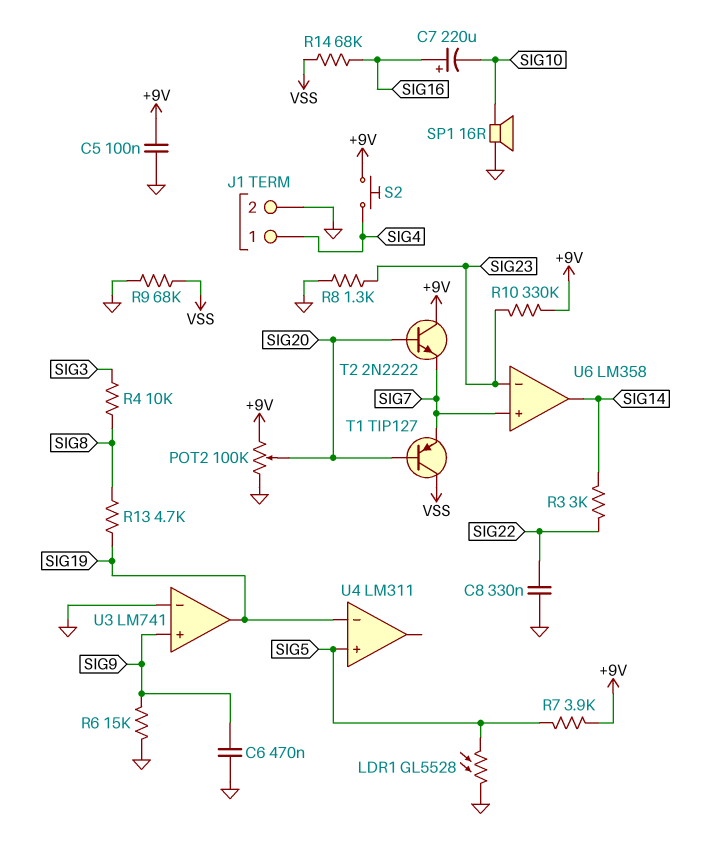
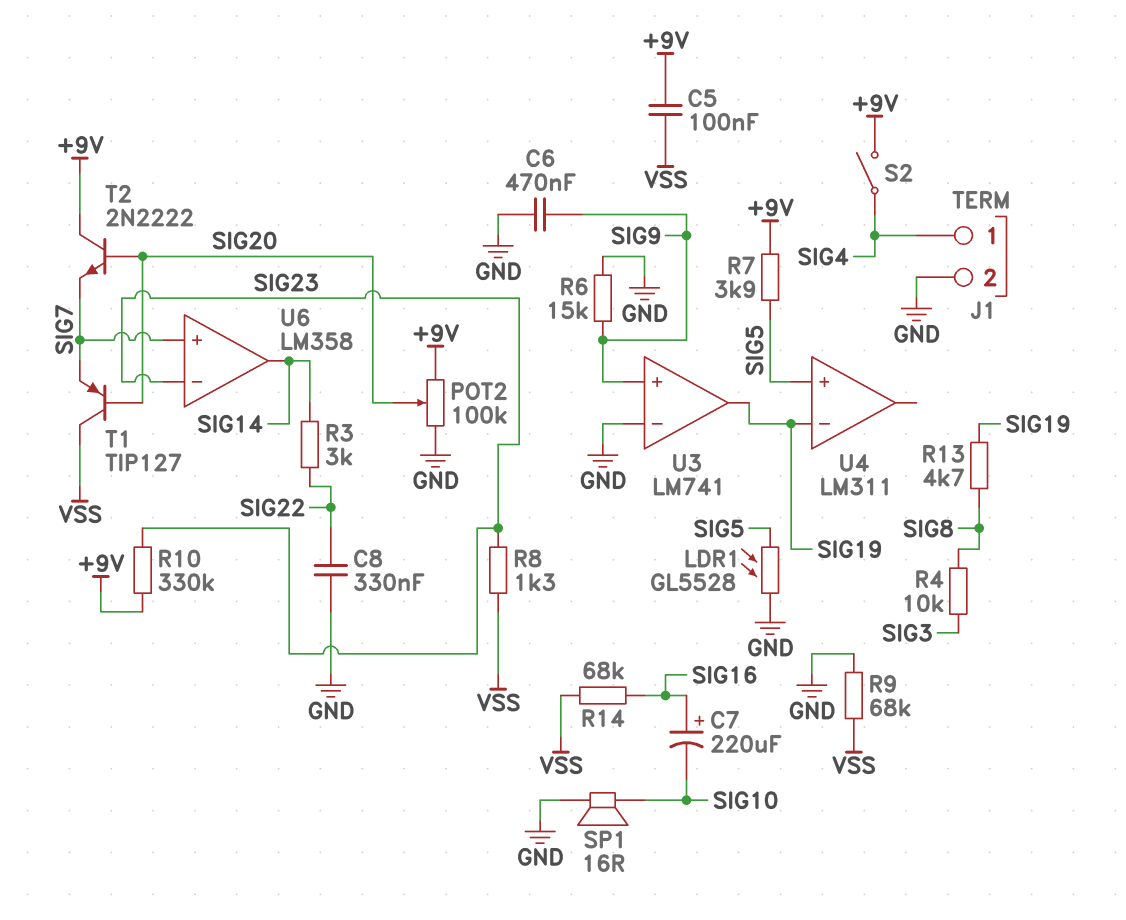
C5: 100nF (+9V, GND) -> 100nF (+9V, VSS)
R8: 1.3k (GND, SIG23) -> 1.3k (SIG23, VSS)
S2: button (+9V, SIG4) -> switch (+9V, SIG4)

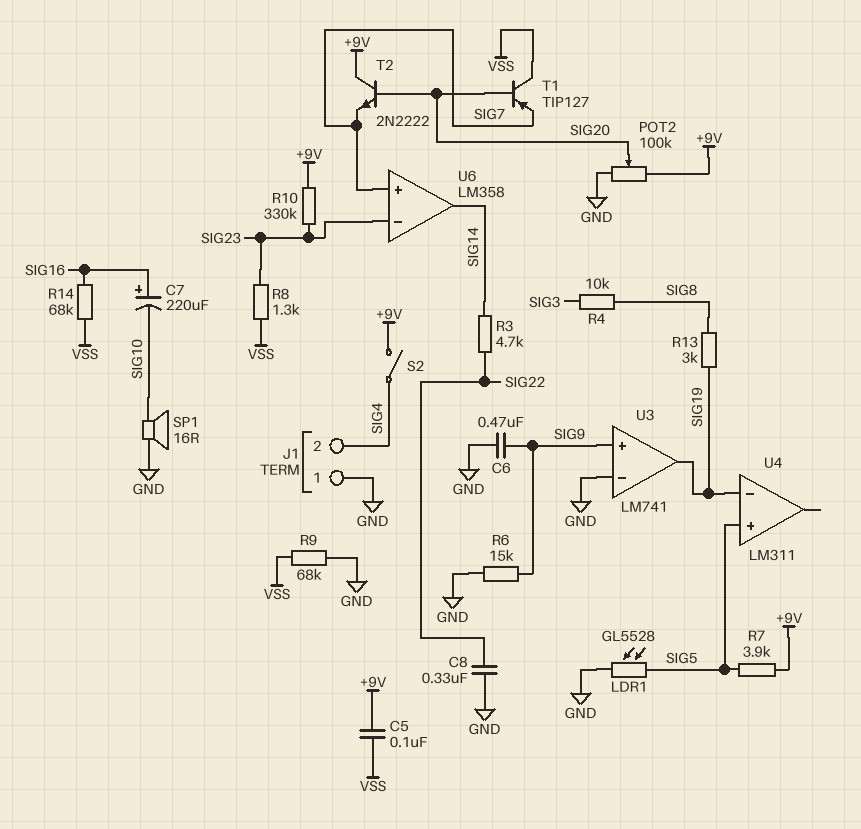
J1 pin 1: SIG4 -> GND
J1 pin 2: GND -> SIG4
R3: 3k (SIG14, SIG22) -> 4.7k (SIG14, SIG22)
R13: 4.7k (SIG8, SIG19) -> 3k (SIG8, SIG19)

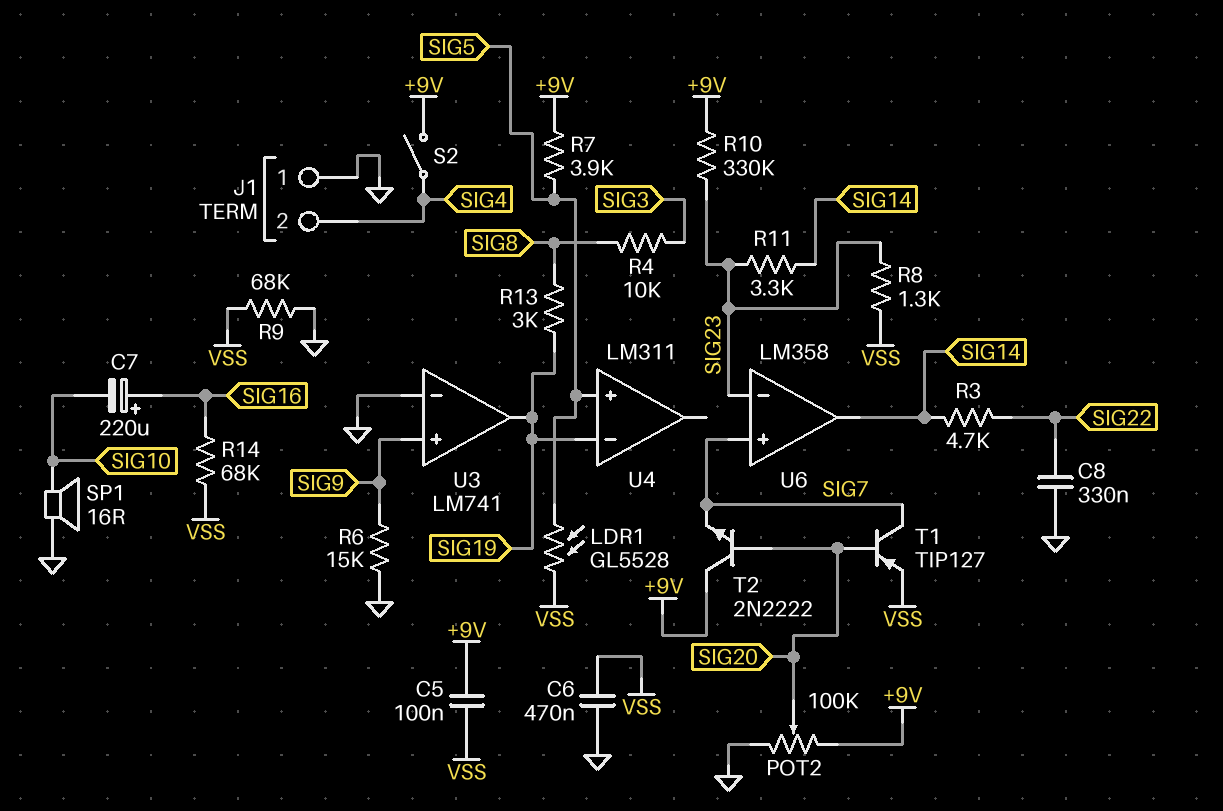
C6: 470nF (GND, SIG9) -> 470nF (GND, VSS)
LDR1: GL5528 (GND, SIG5) -> GL5528 (SIG5, VSS)
R11: none -> 3.3k (SIG14, SIG23)
T1: PNP TIP127 (B SIG20, C VSS, E SIG7) -> PNP TIP127 (B SIG20, C SIG7, E VSS)

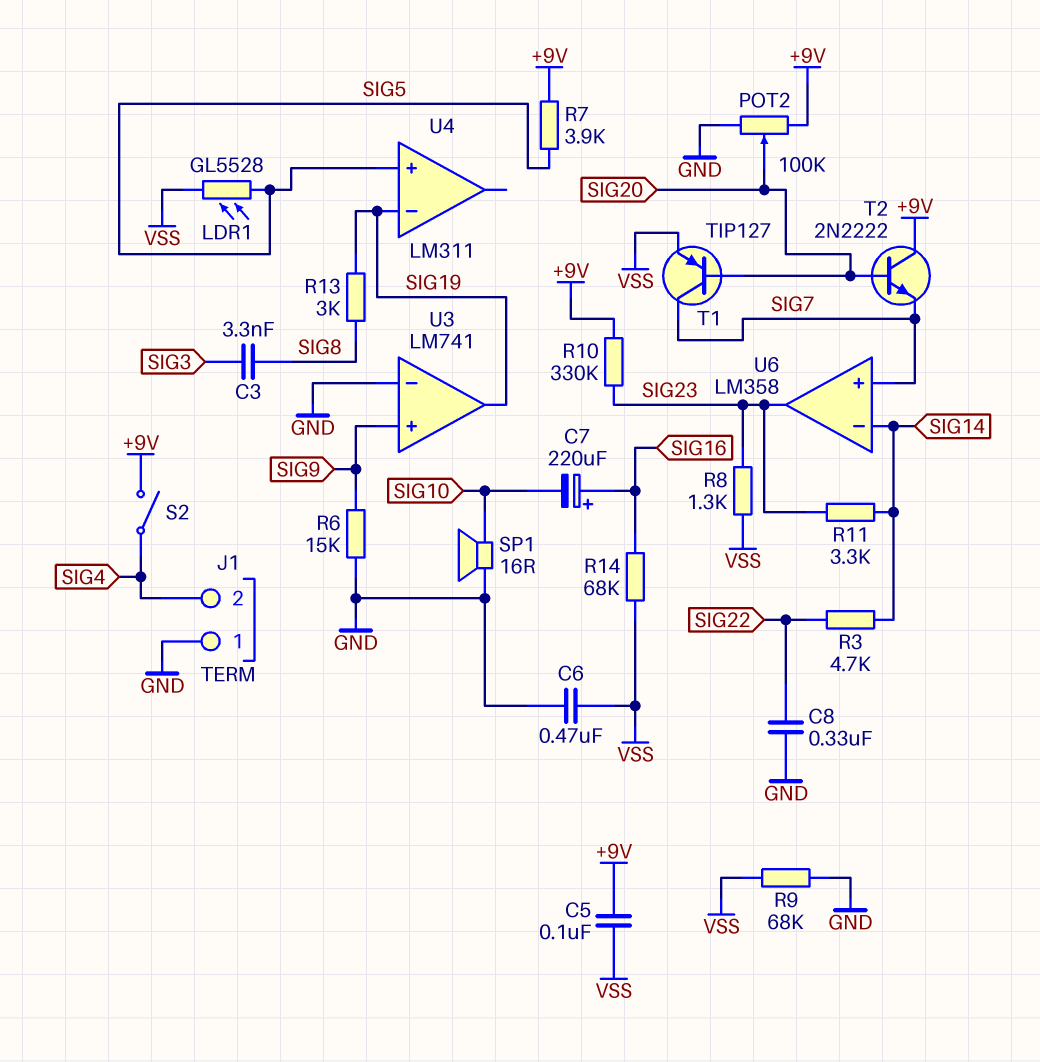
C3: none -> 3.3nF (SIG3, SIG8)
R4: 10k (SIG3, SIG8) -> none
U6 pin in-: SIG23 -> SIG14
U6 pin out: SIG14 -> SIG23

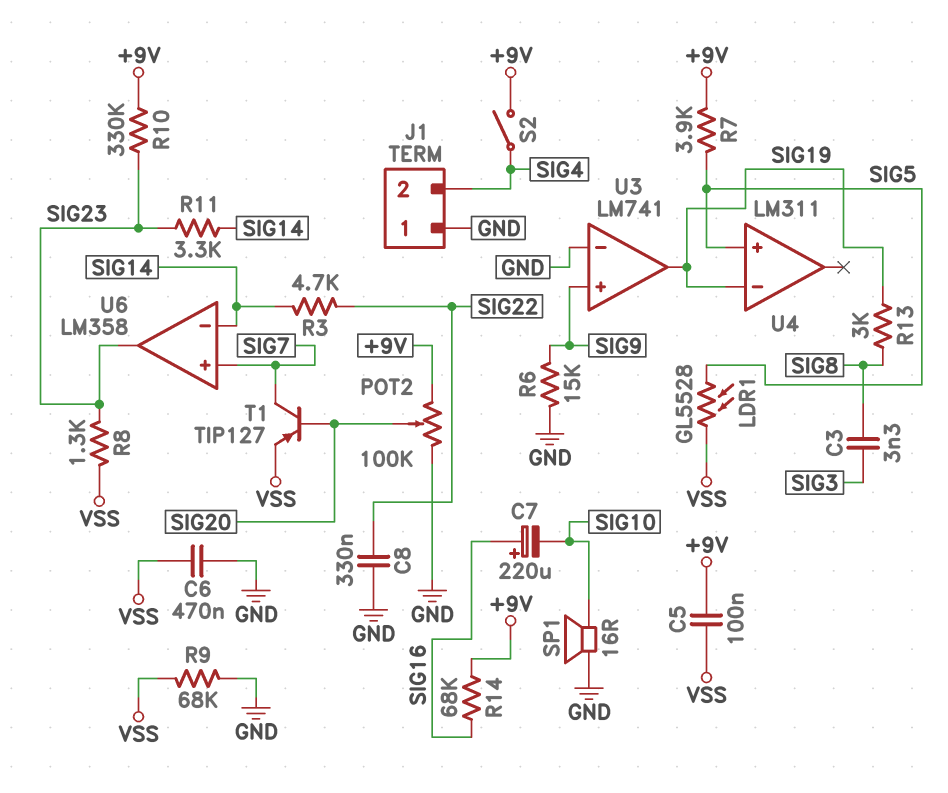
R14: 68k (SIG16, VSS) -> 68k (+9V, SIG16)
T2: NPN 2N2222 (B SIG20, C +9V, E SIG7) -> none

